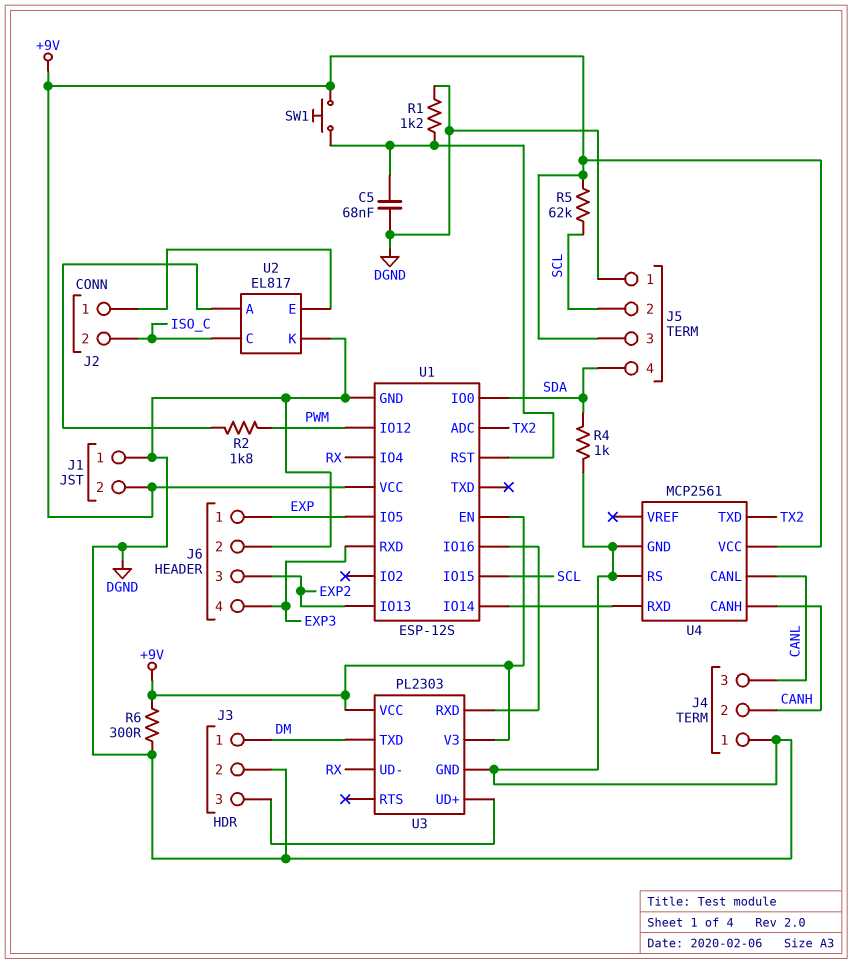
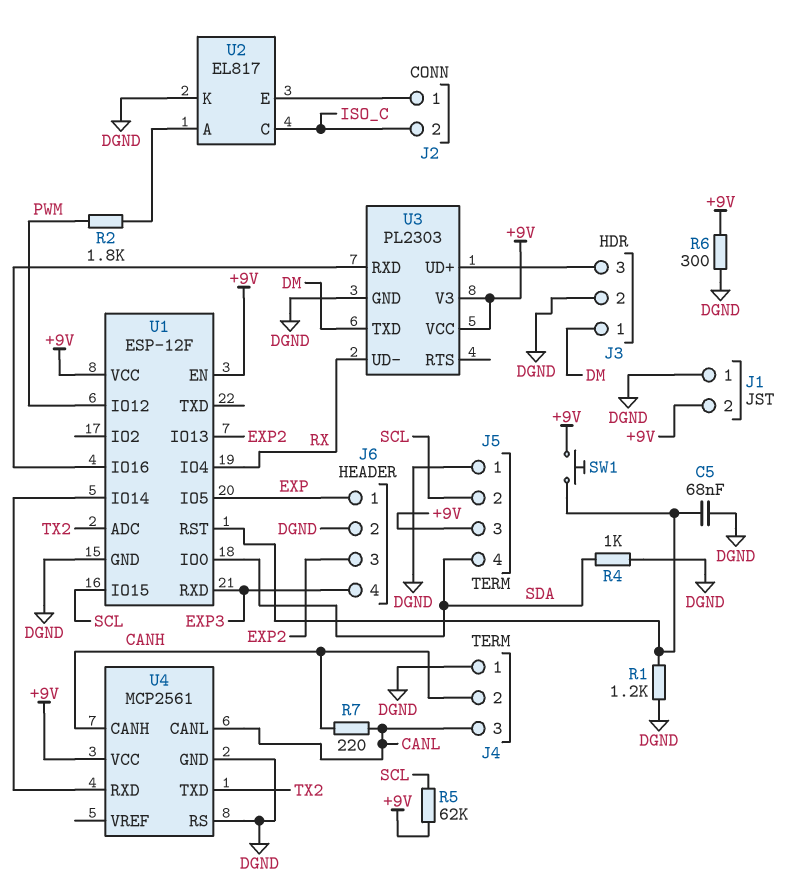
R7: none -> 220 (CANH, CANL)
U1: ESP-12S -> ESP-12F

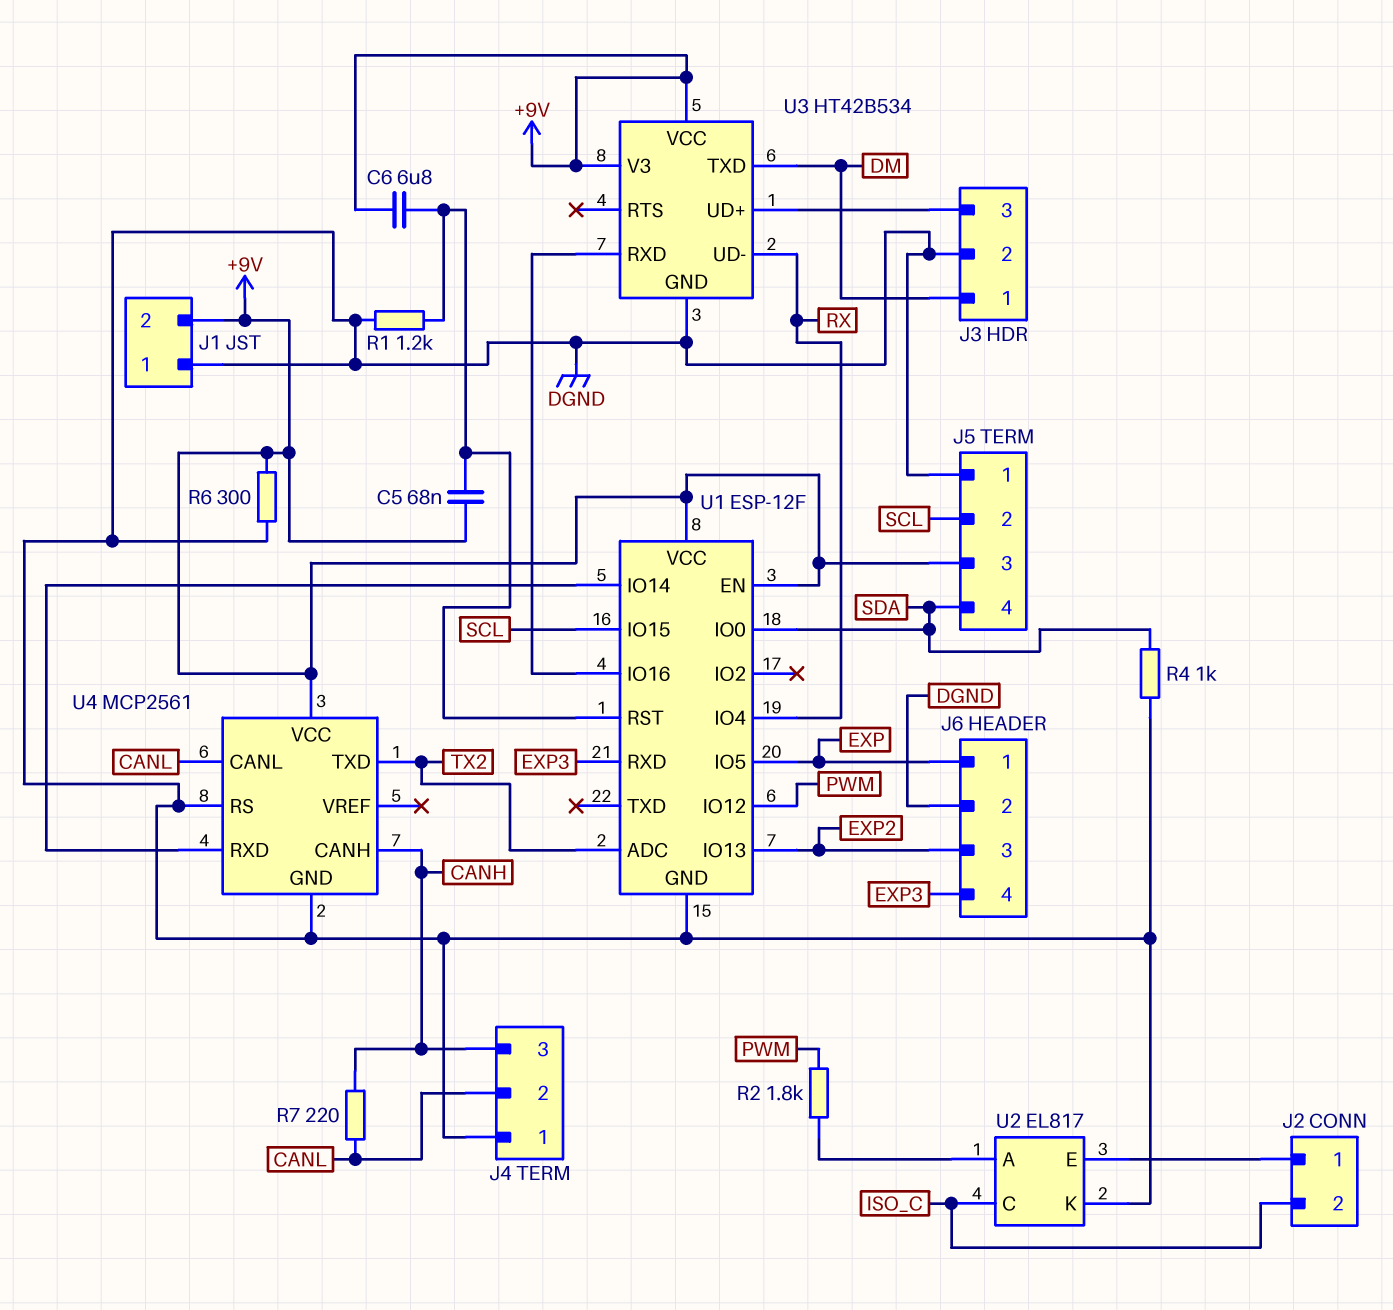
C5: 68nF (DGND, U1/RST) -> 68nF (+9V, U1/RST)
C6: none -> 6.8uF (+9V, U1/RST)
J4 pin 2: CANH -> CANL
J4 pin 3: CANL -> CANH
R5: 62k (+9V, SCL) -> none
SW1: button (+9V, U1/RST) -> none
U3: PL2303 -> HT42B534

